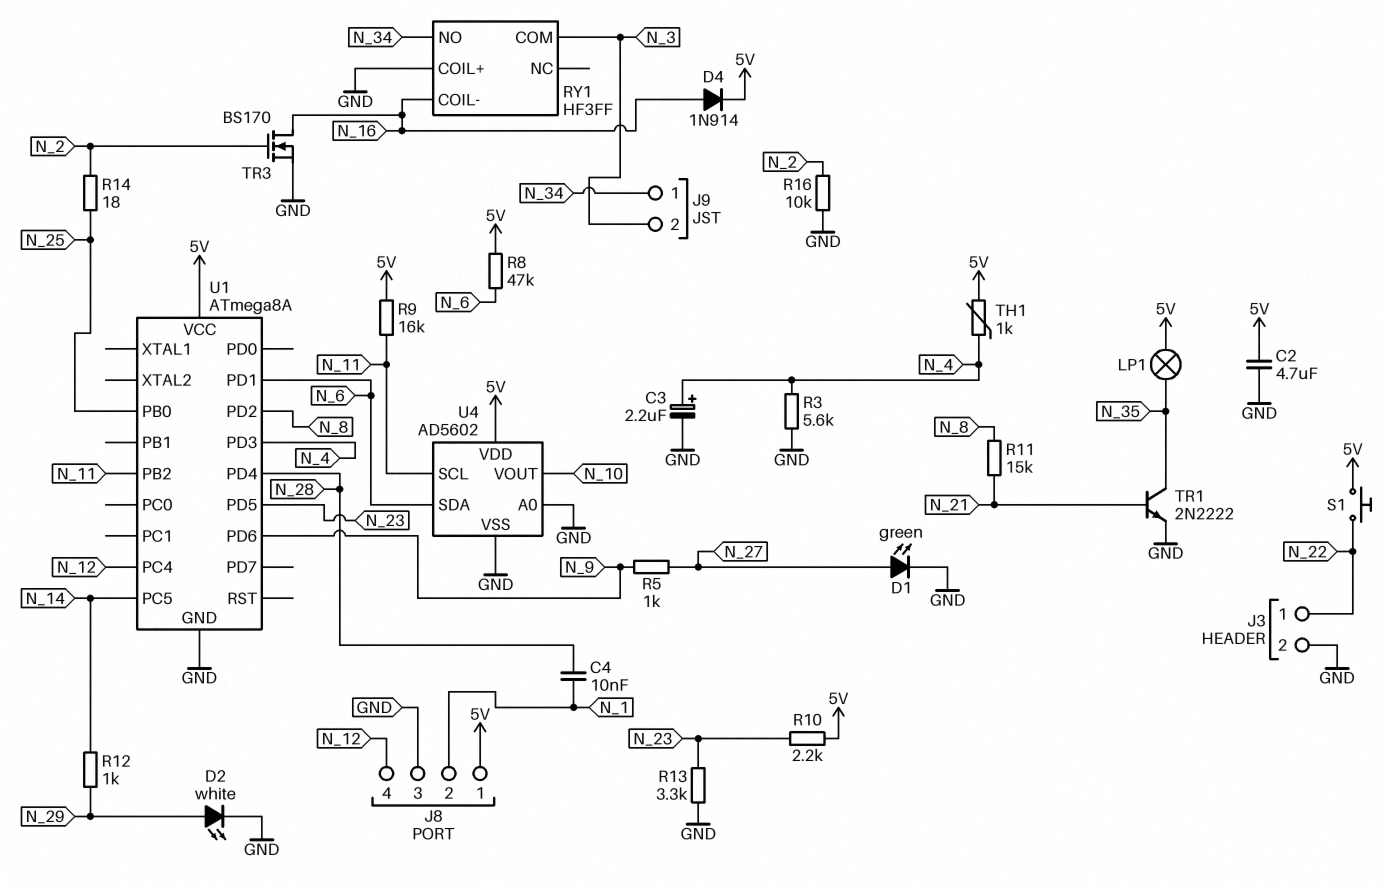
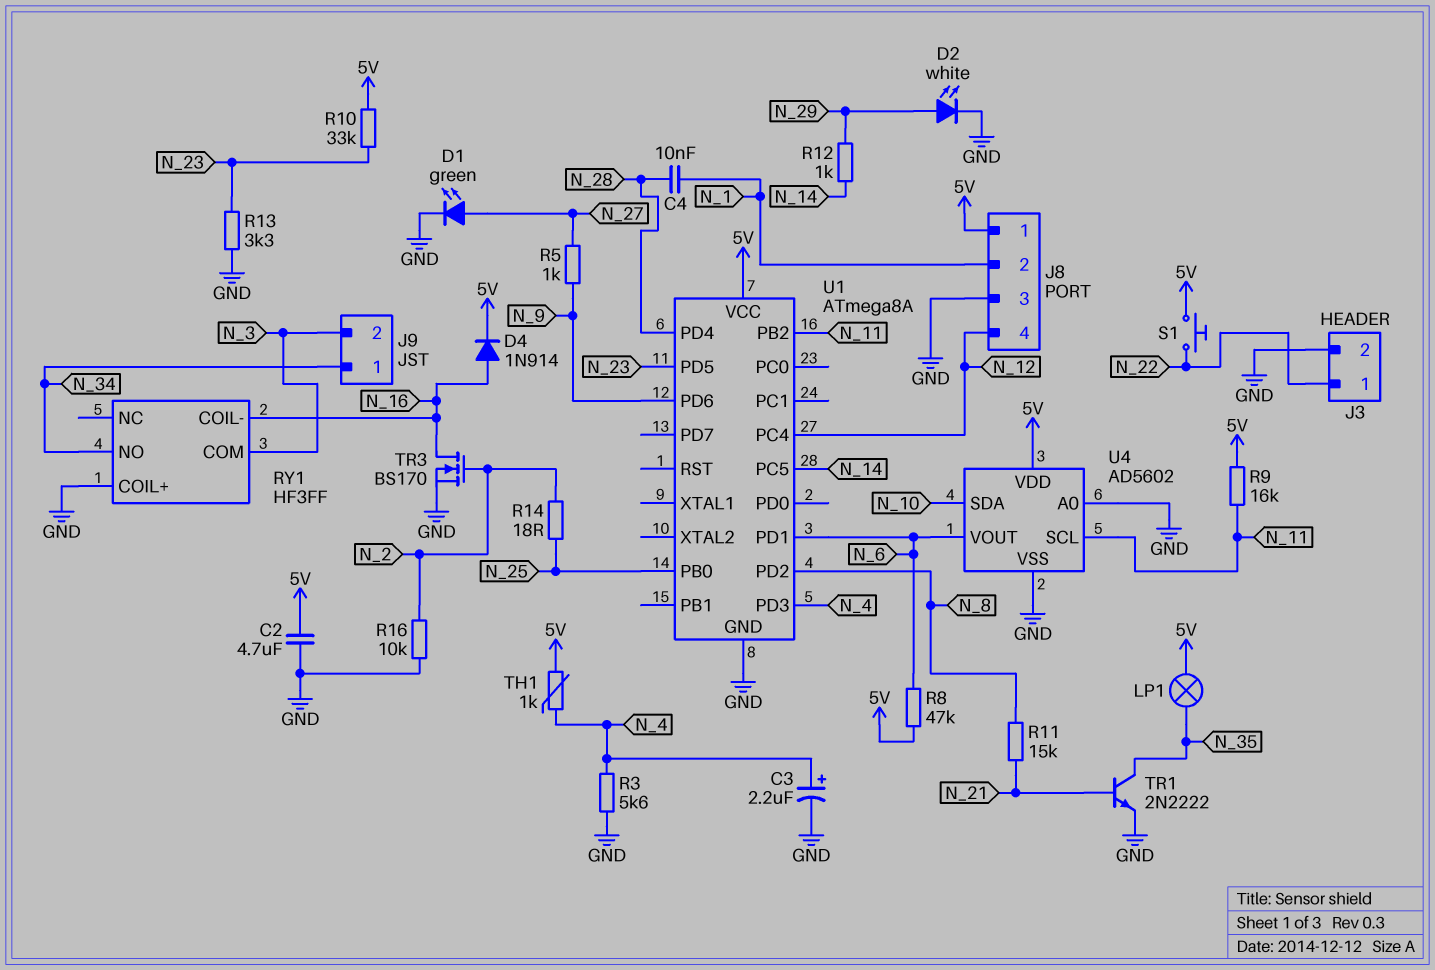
R10: 2.2k (5V, N_23) -> 33k (5V, N_23)
U4 pin SDA: N_6 -> N_10
U4 pin VOUT: N_10 -> N_6

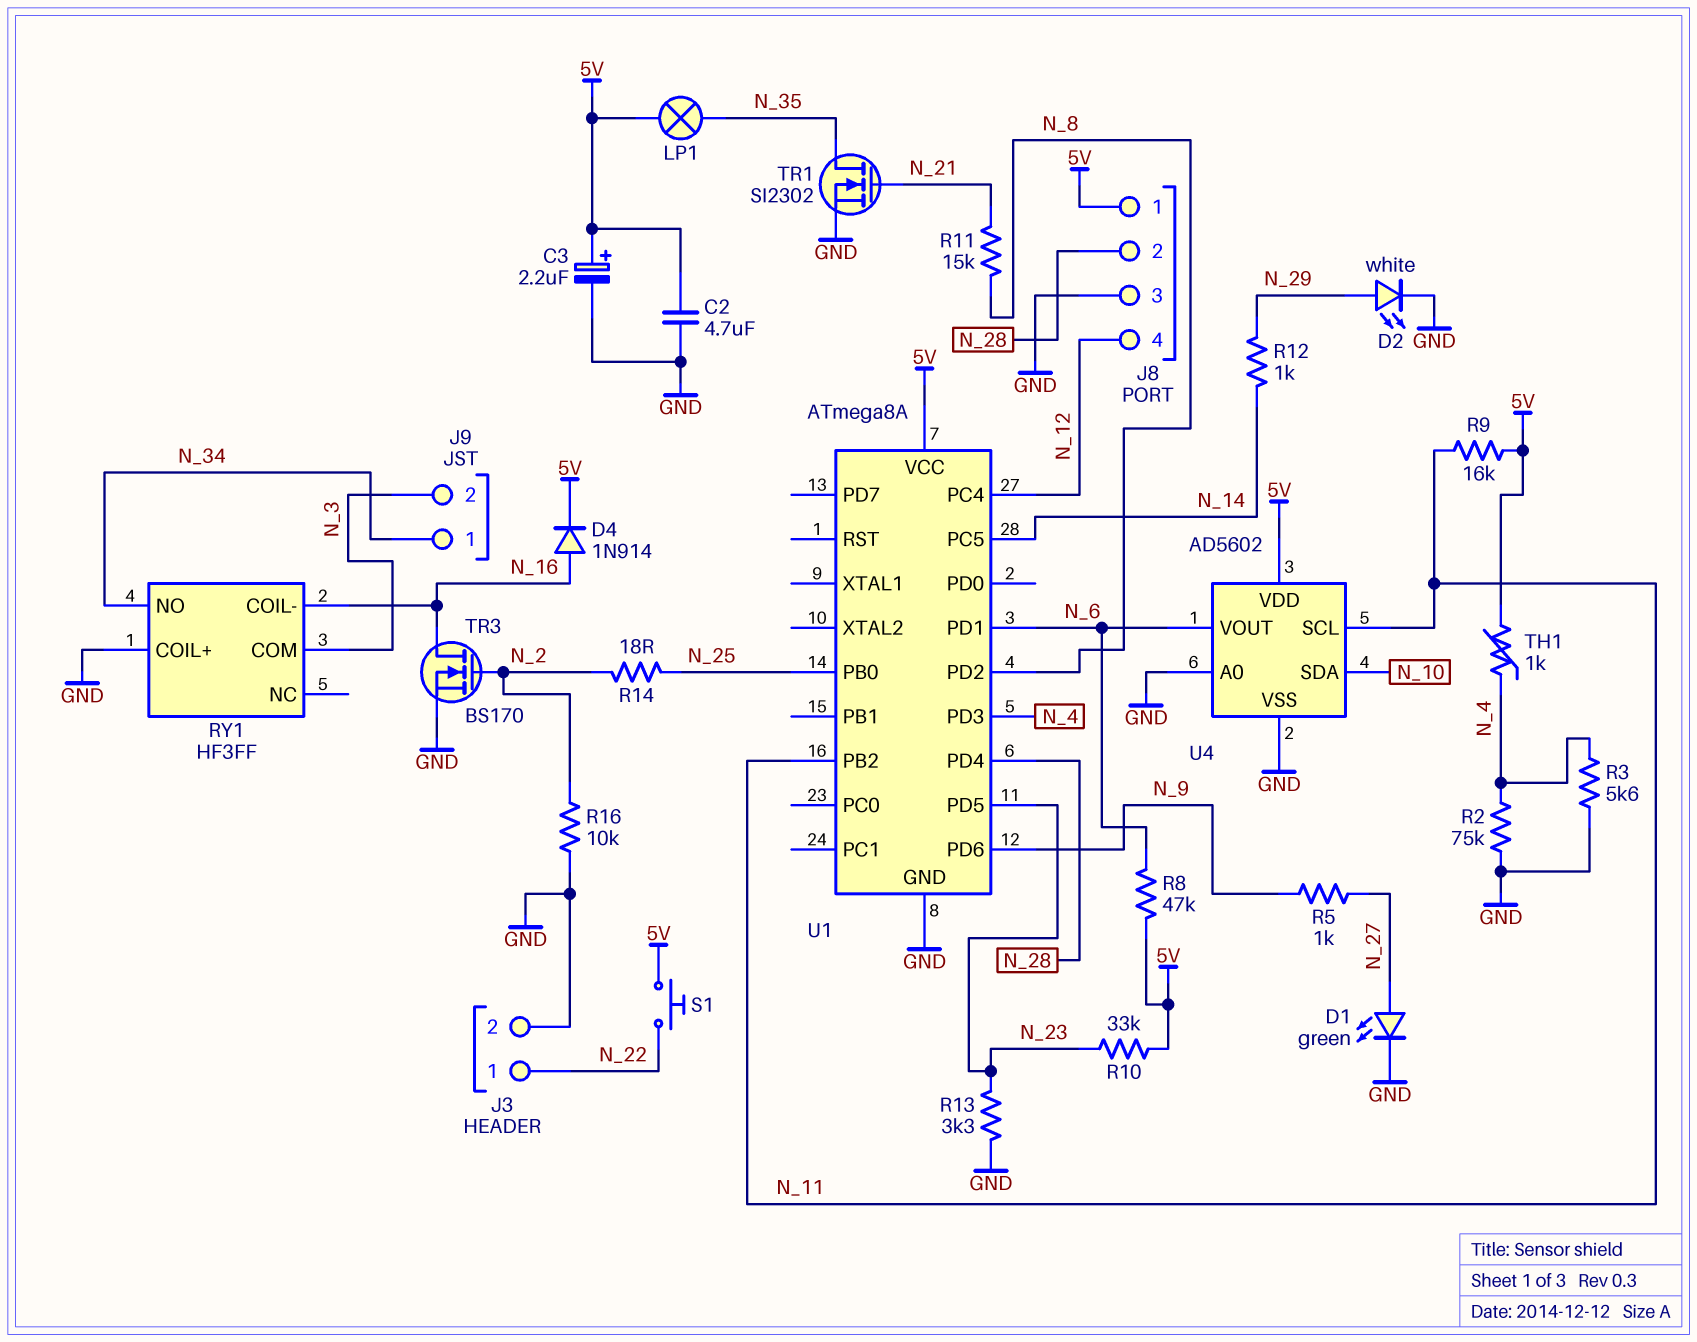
C3: 2.2uF (plus N_4, minus GND) -> 2.2uF (plus 5V, minus GND)
C4: 10nF (N_1, N_28) -> none
J8 pin 2: N_1 -> N_28
R2: none -> 75k (GND, N_4)
TR1: NPN 2N2222 (B N_21, C N_35, E GND) -> NMOS SI2302 (G N_21, D N_35, S GND)

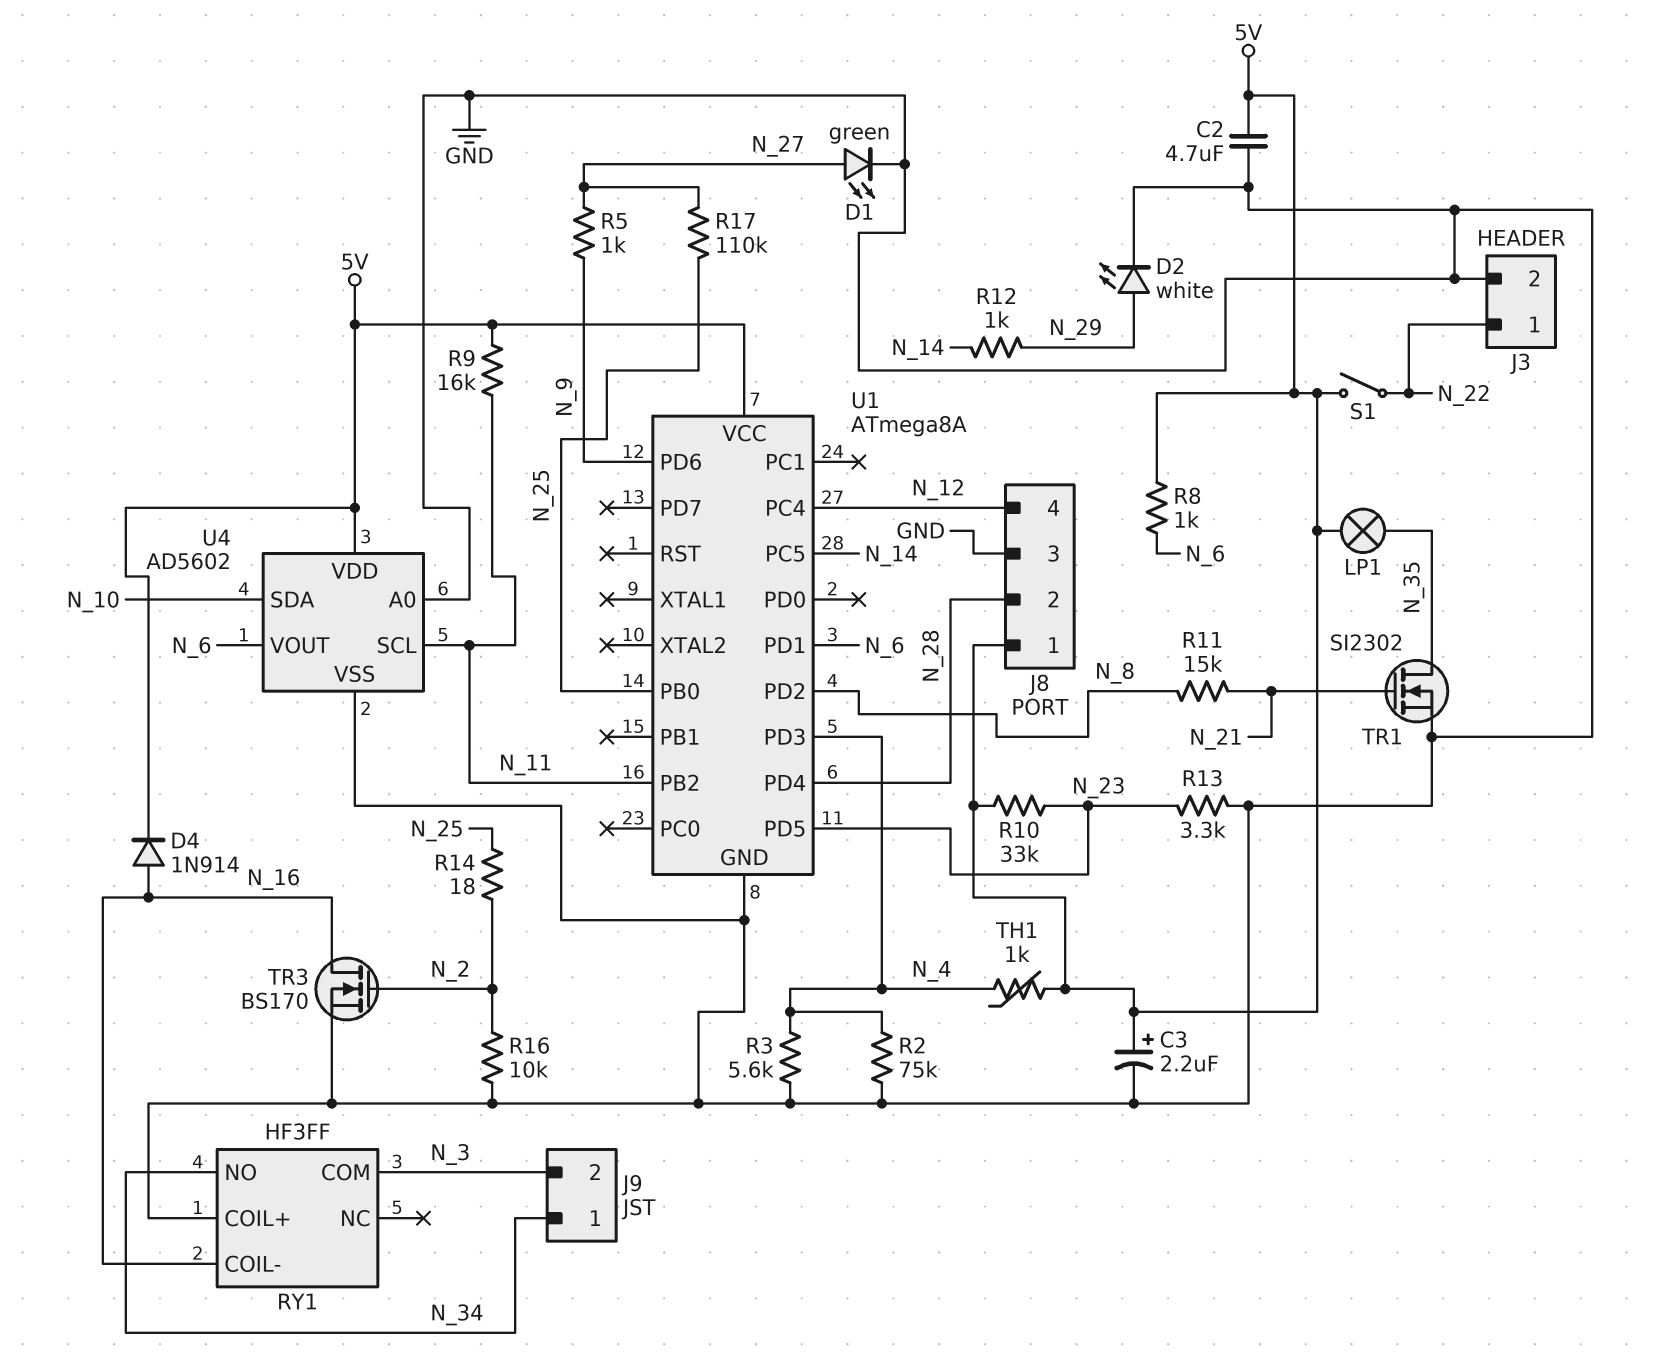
R8: 47k (5V, N_6) -> 1k (5V, N_6)
R17: none -> 110k (N_25, N_27)
S1: button (5V, N_22) -> switch (5V, N_22)

